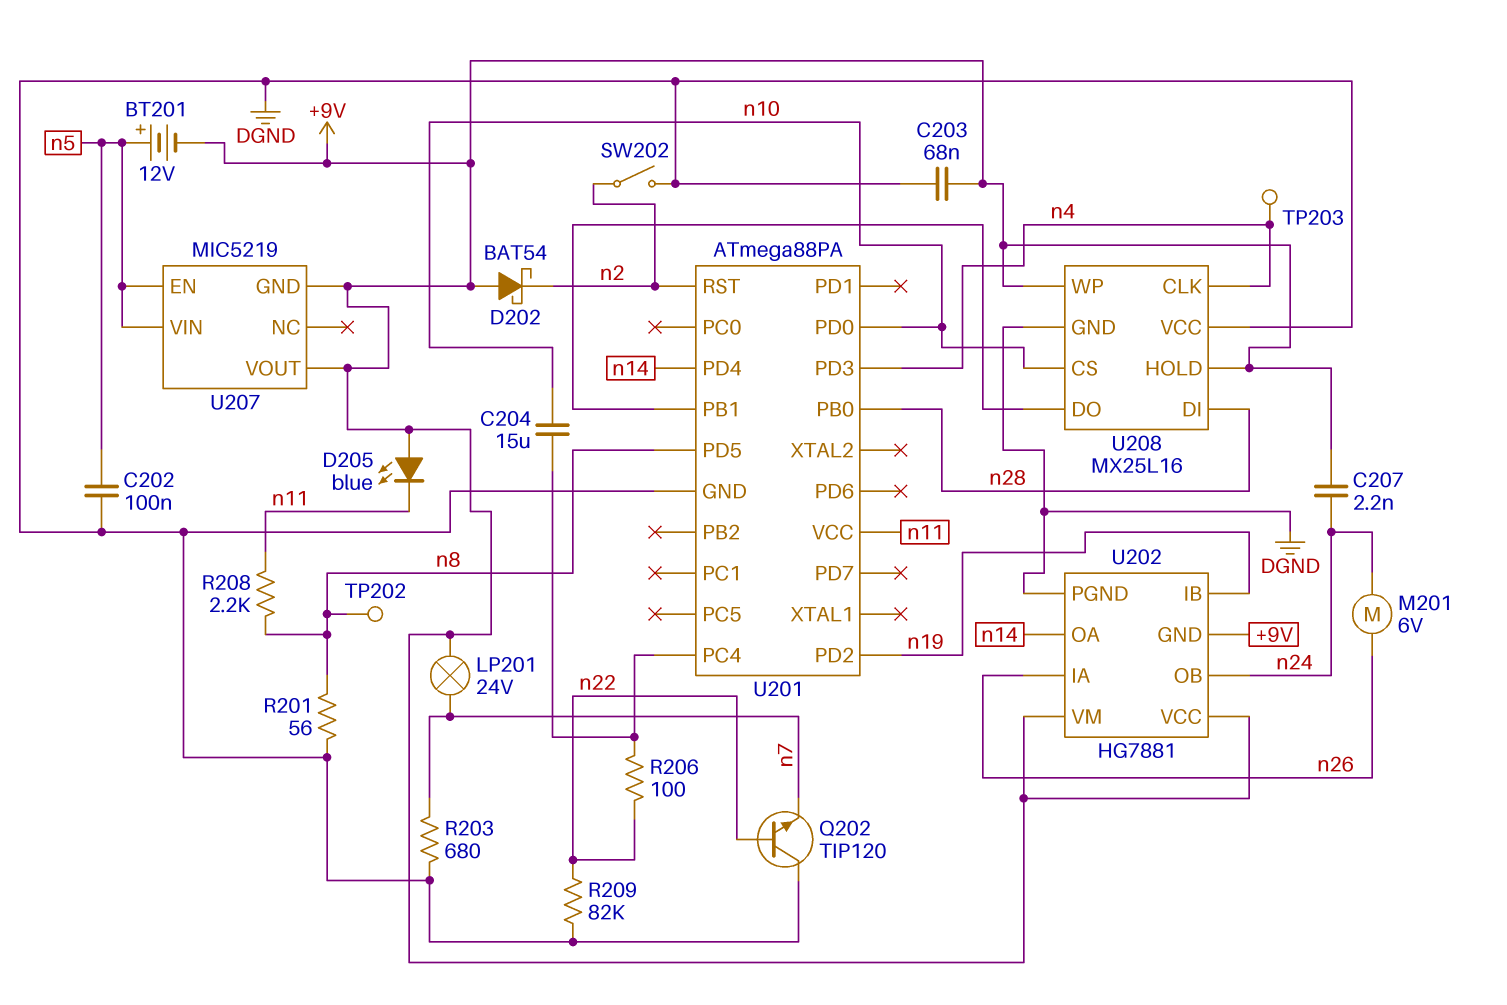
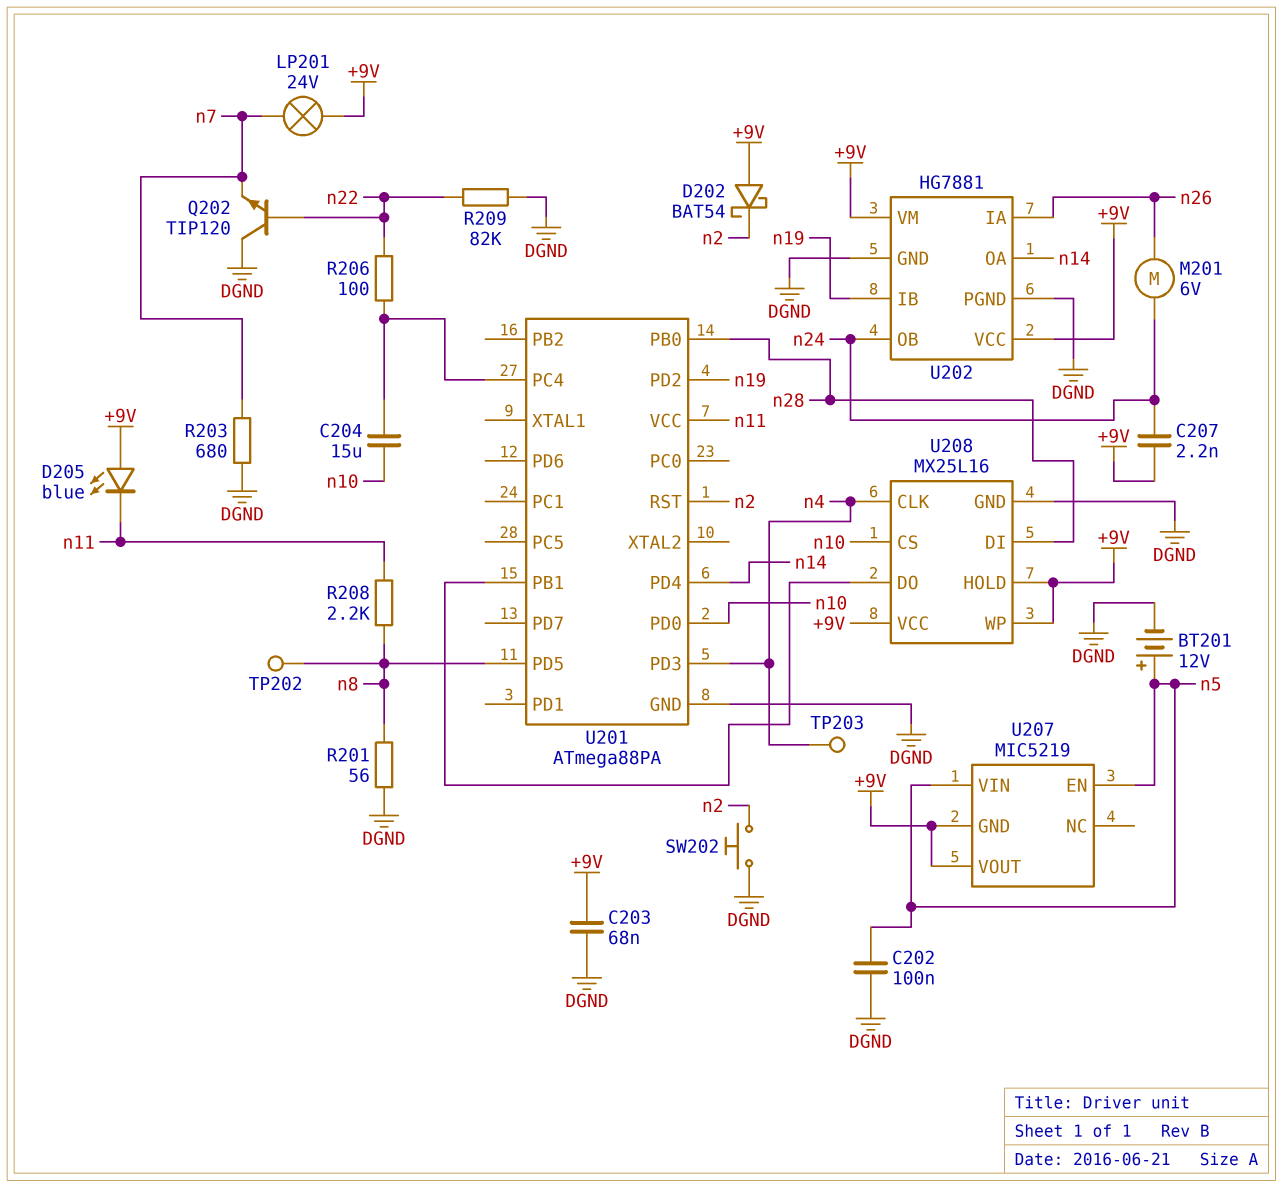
BT201: 12V (plus n5, minus +9V) -> 12V (plus n5, minus DGND)
SW202: switch (DGND, n2) -> button (DGND, n2)
U202 pin GND: +9V -> DGND
U208 pin VCC: DGND -> +9V

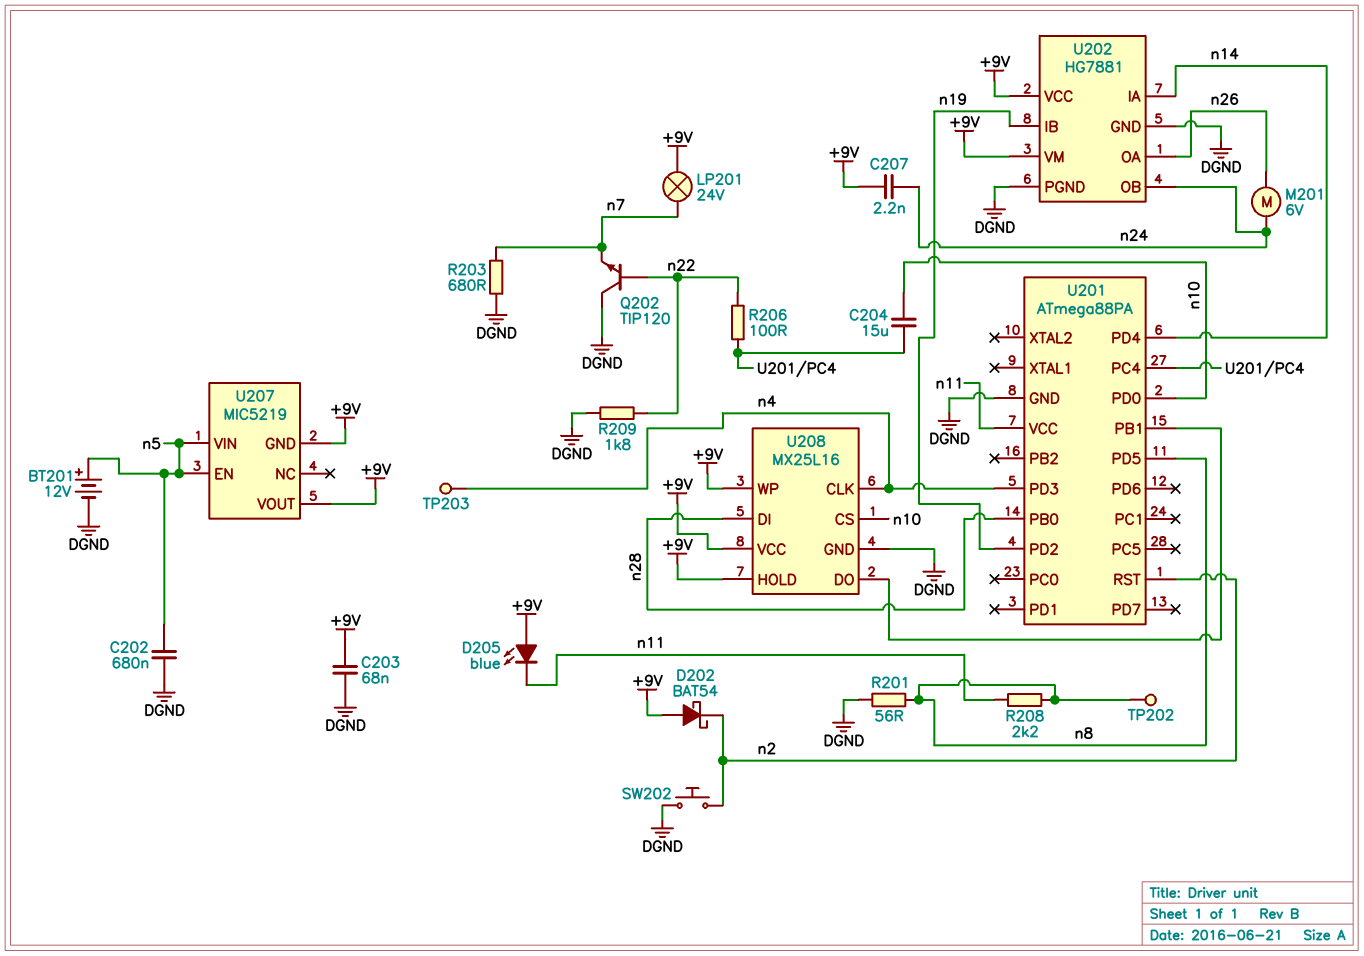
C202: 100nF (DGND, n5) -> 680nF (DGND, n5)
R209: 82k (DGND, n22) -> 1.8k (DGND, n22)
U202 pin IA: n26 -> n14
U202 pin OA: n14 -> n26

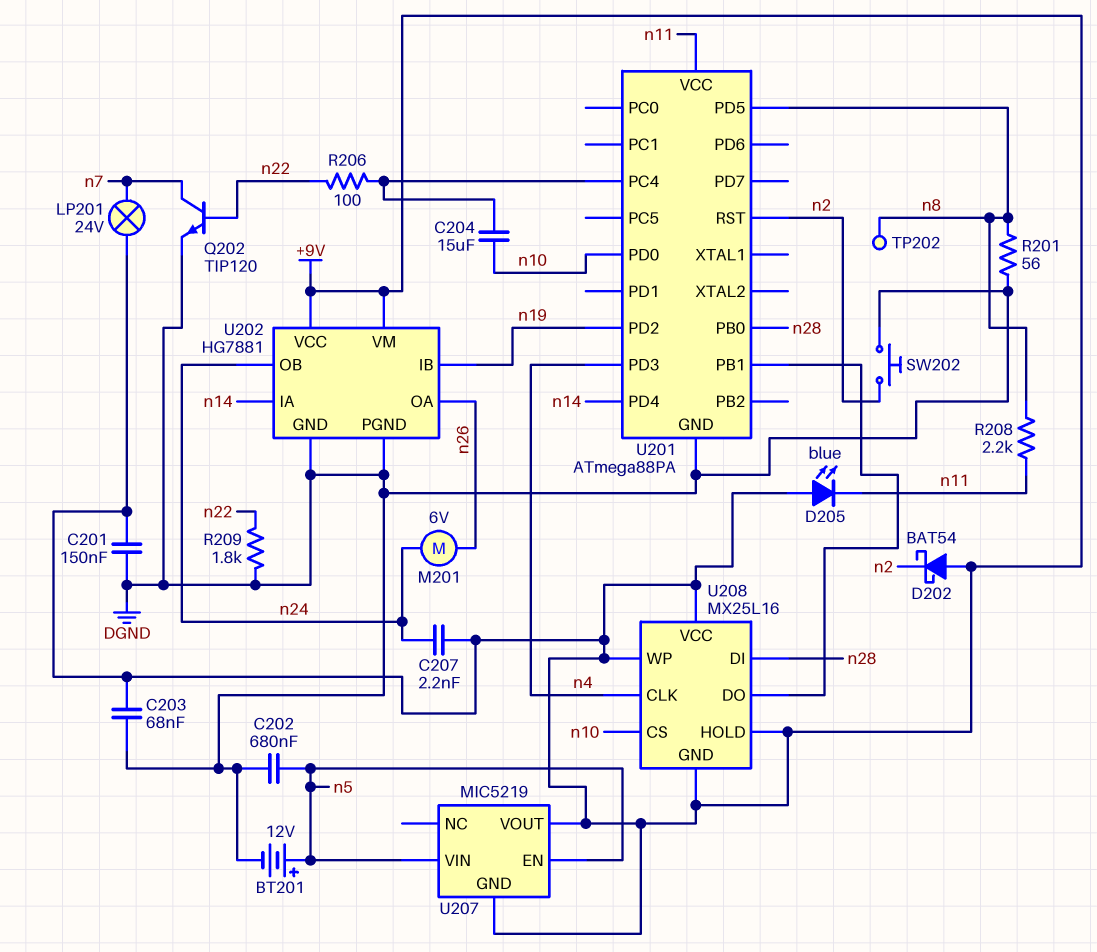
C201: none -> 150nF (+9V, DGND)
Q202: NPN TIP120 (B n22, C DGND, E n7) -> NPN TIP120 (B n22, C n7, E DGND)
R203: 680 (DGND, n7) -> none
TP203: test point (n4) -> none
U208 pin GND: DGND -> +9V

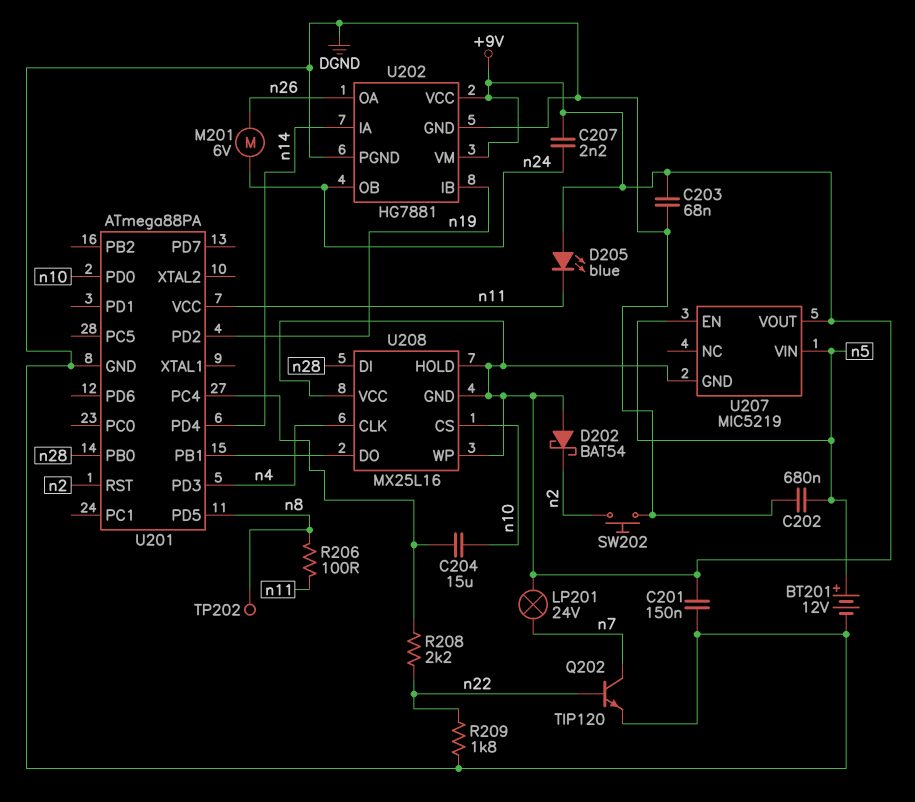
R201: 56 (DGND, n8) -> none
R206: 100 (U201/PC4, n22) -> 100 (n8, n11)
R208: 2.2k (n8, n11) -> 2.2k (U201/PC4, n22)

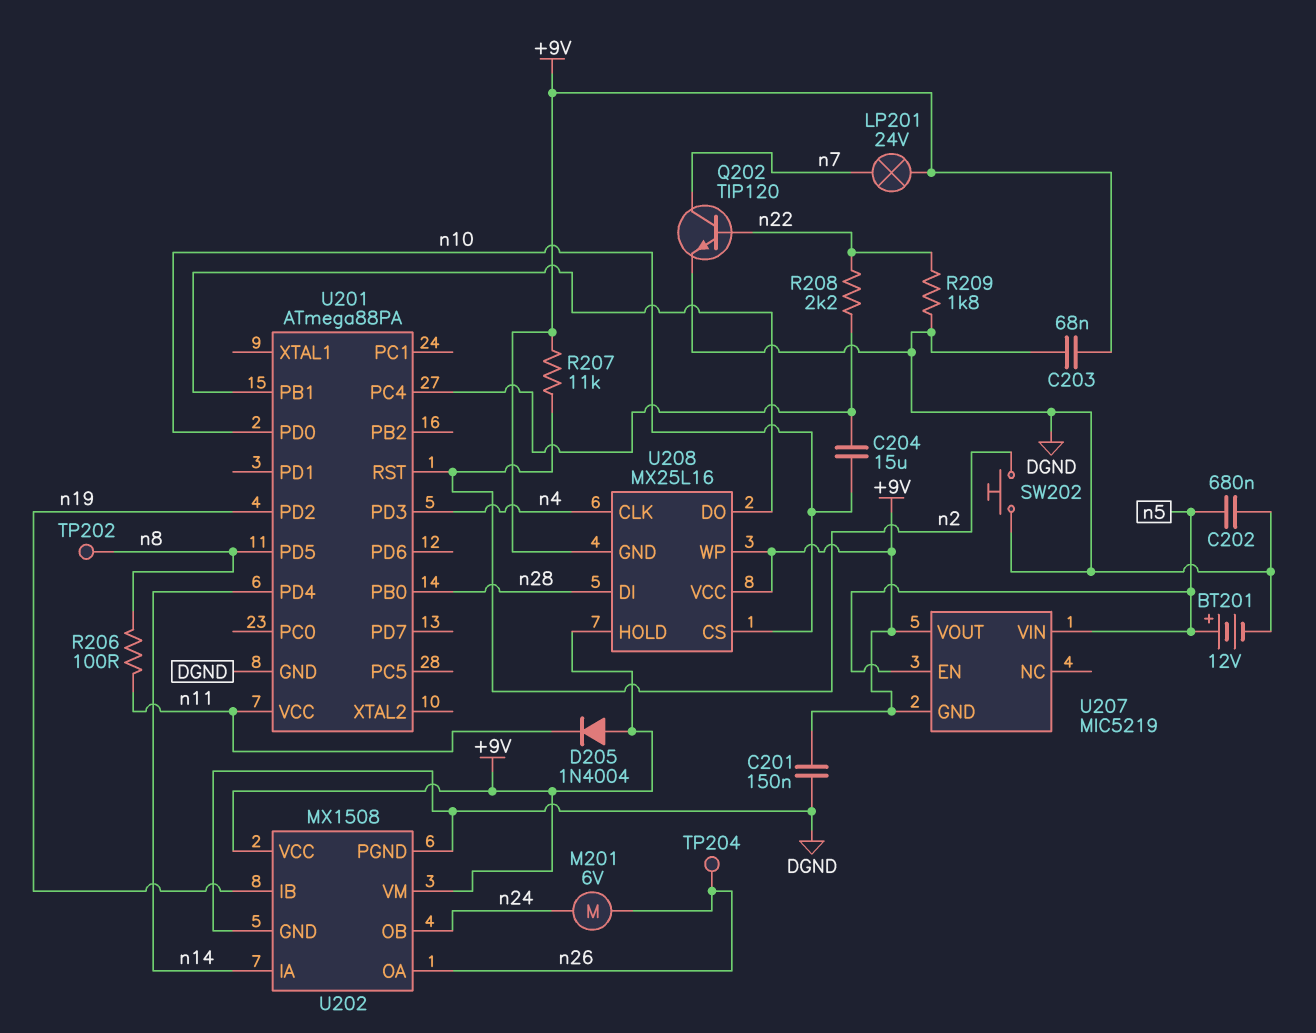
C207: 2.2nF (+9V, n24) -> none
D202: schottky BAT54 (A +9V, K n2) -> none
D205: LED blue (A +9V, K n11) -> diode 1N4004 (A +9V, K n11)
R207: none -> 11k (+9V, n2)
TP204: none -> test point (n26)
U202: HG7881 -> MX1508

